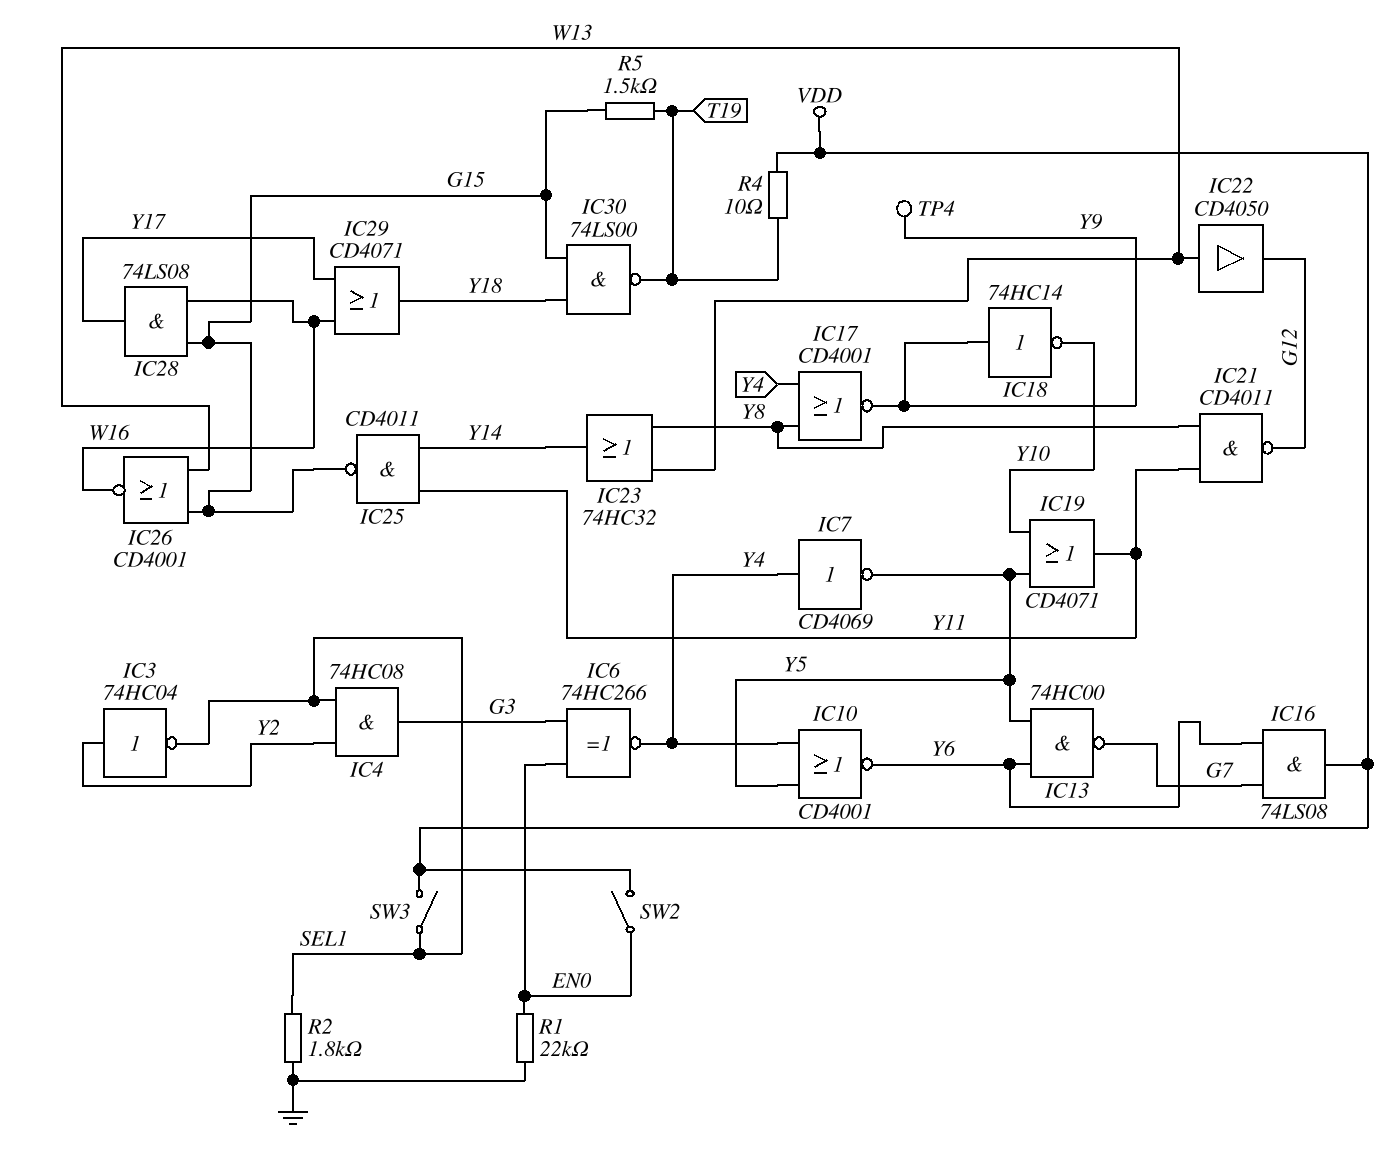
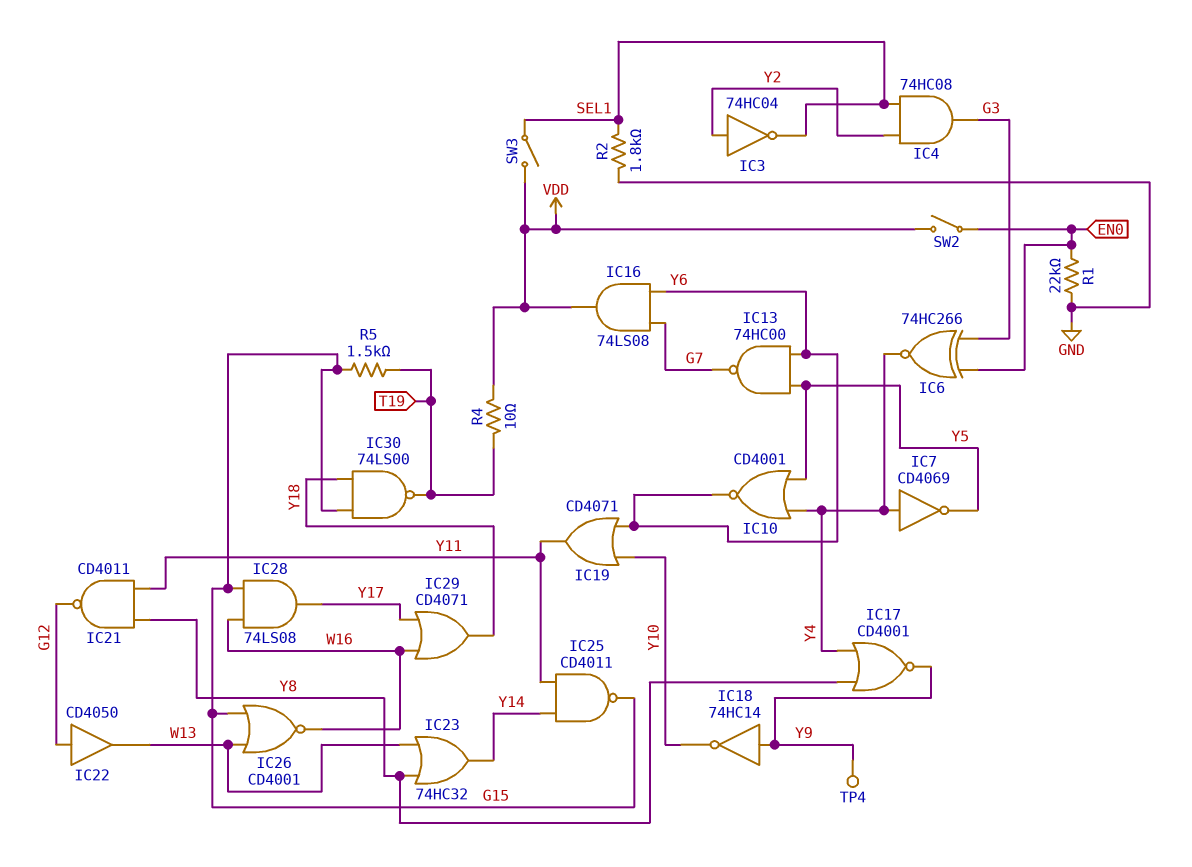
IC19: OR CD4071 (in Y5, in Y10, out Y11) -> OR CD4071 (in Y6, in Y10, out Y11)
IC22: buffer CD4050 (in W13, out G12) -> buffer CD4050 (in G12, out W13)

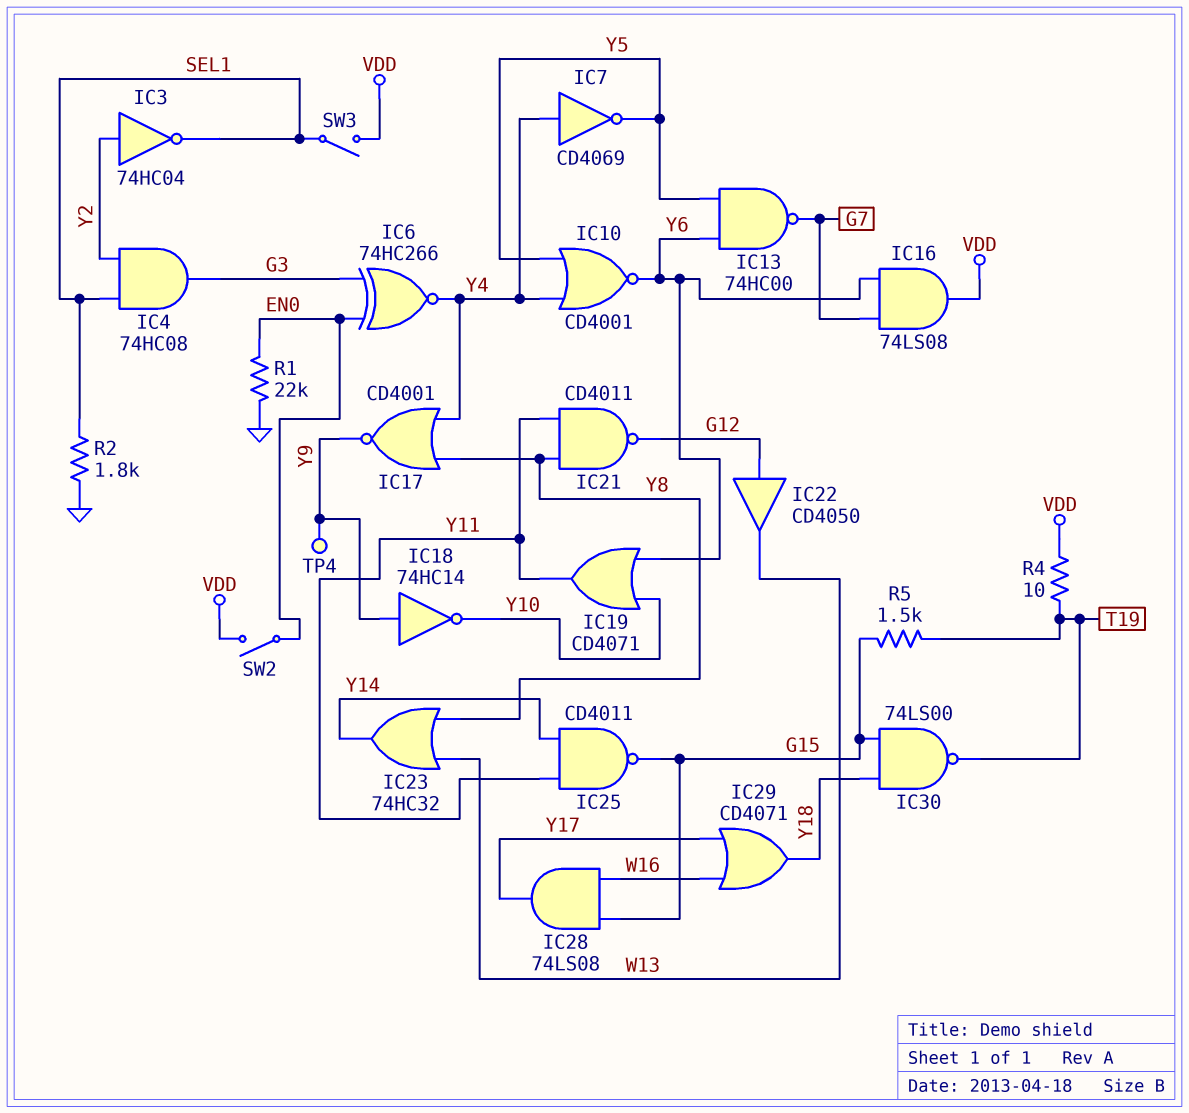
IC26: NOR CD4001 (in G15, in W13, out W16) -> none

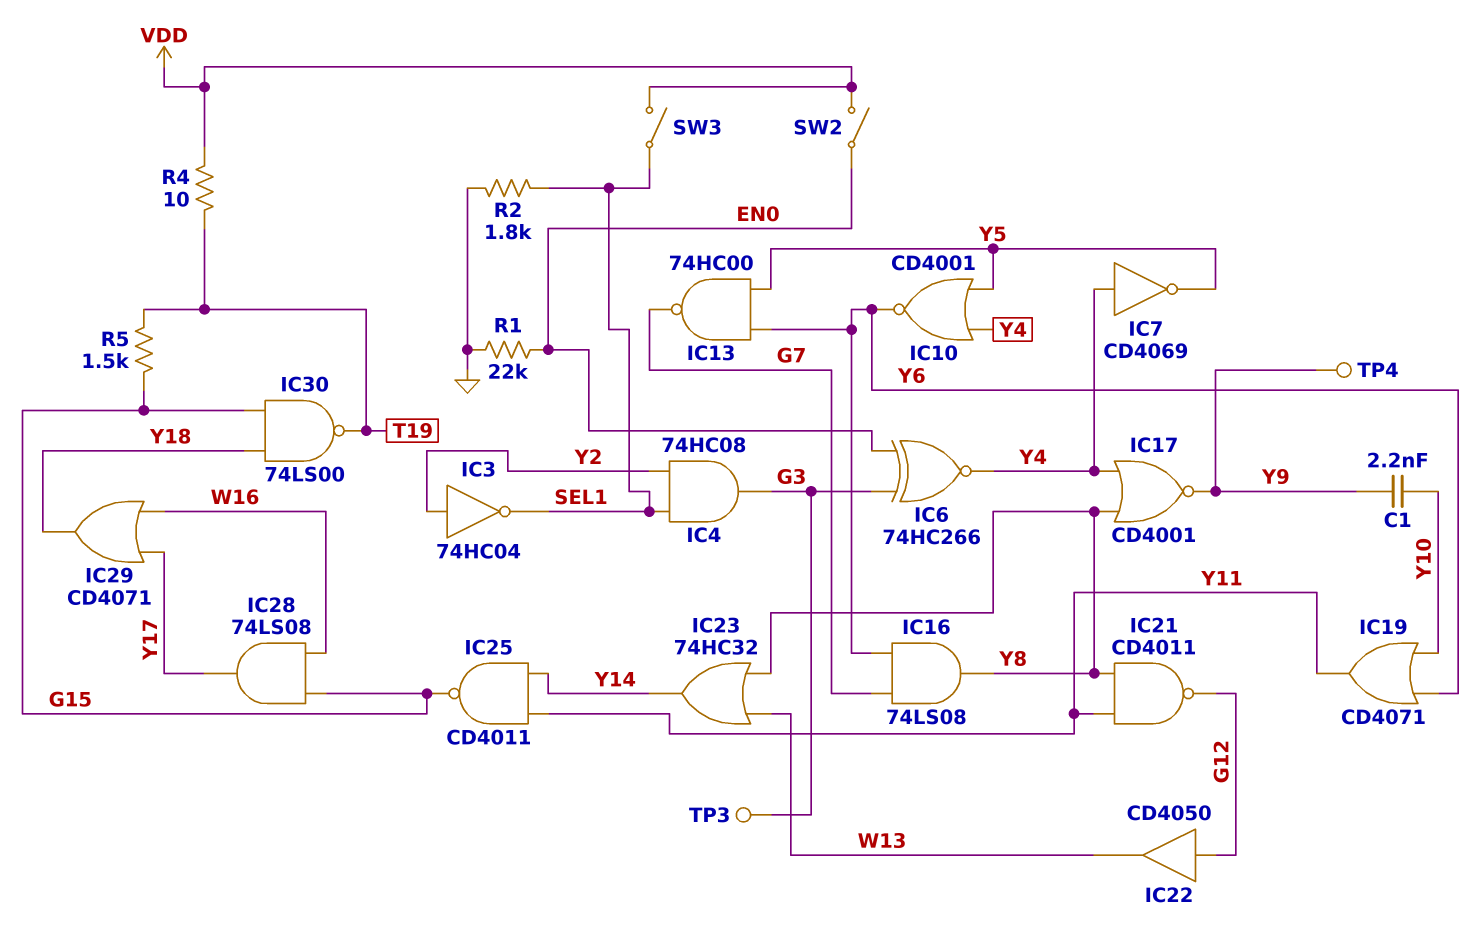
C1: none -> 2.2nF (Y9, Y10)
IC16: AND 74LS08 (in G7, in Y6, out VDD) -> AND 74LS08 (in G7, in Y6, out Y8)
IC18: NOT 74HC14 (in Y9, out Y10) -> none
TP3: none -> test point (G3)

